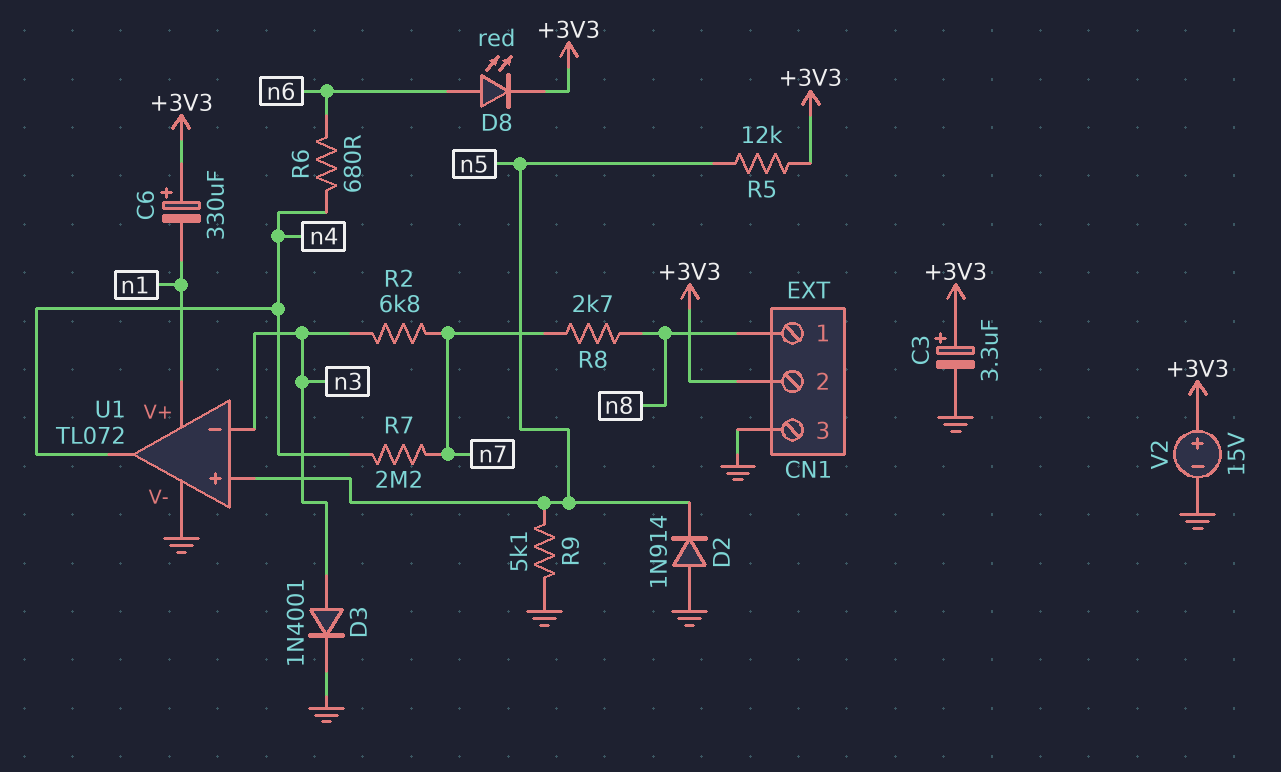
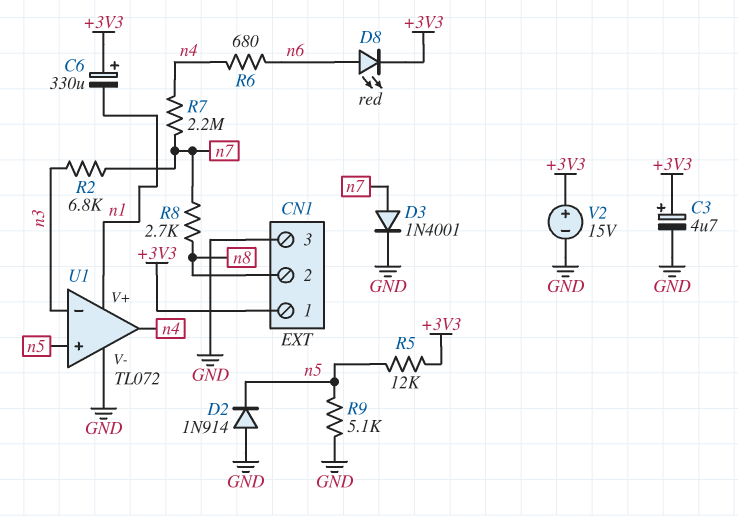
C3: 3.3uF (plus +3V3, minus GND) -> 4.7uF (plus +3V3, minus GND)
CN1 pin 1: n8 -> +3V3
CN1 pin 2: +3V3 -> n8
D3: diode 1N4001 (A n3, K GND) -> diode 1N4001 (A n7, K GND)

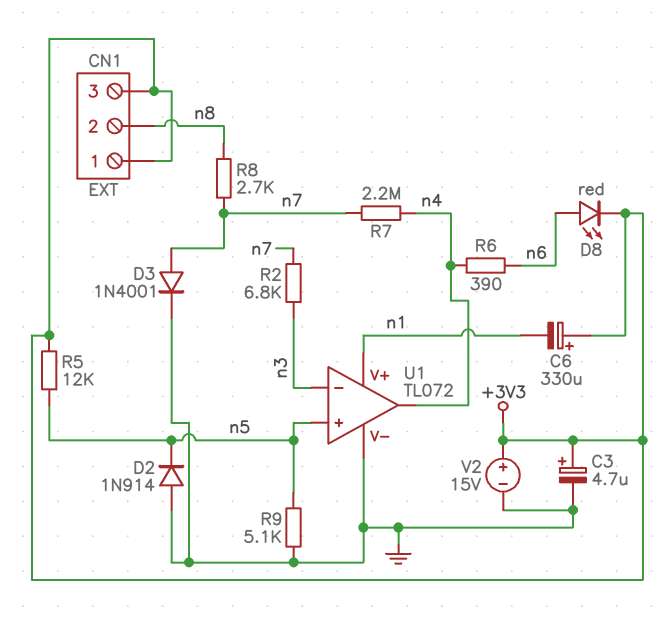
CN1 pin 3: GND -> +3V3
R6: 680 (n4, n6) -> 390 (n4, n6)

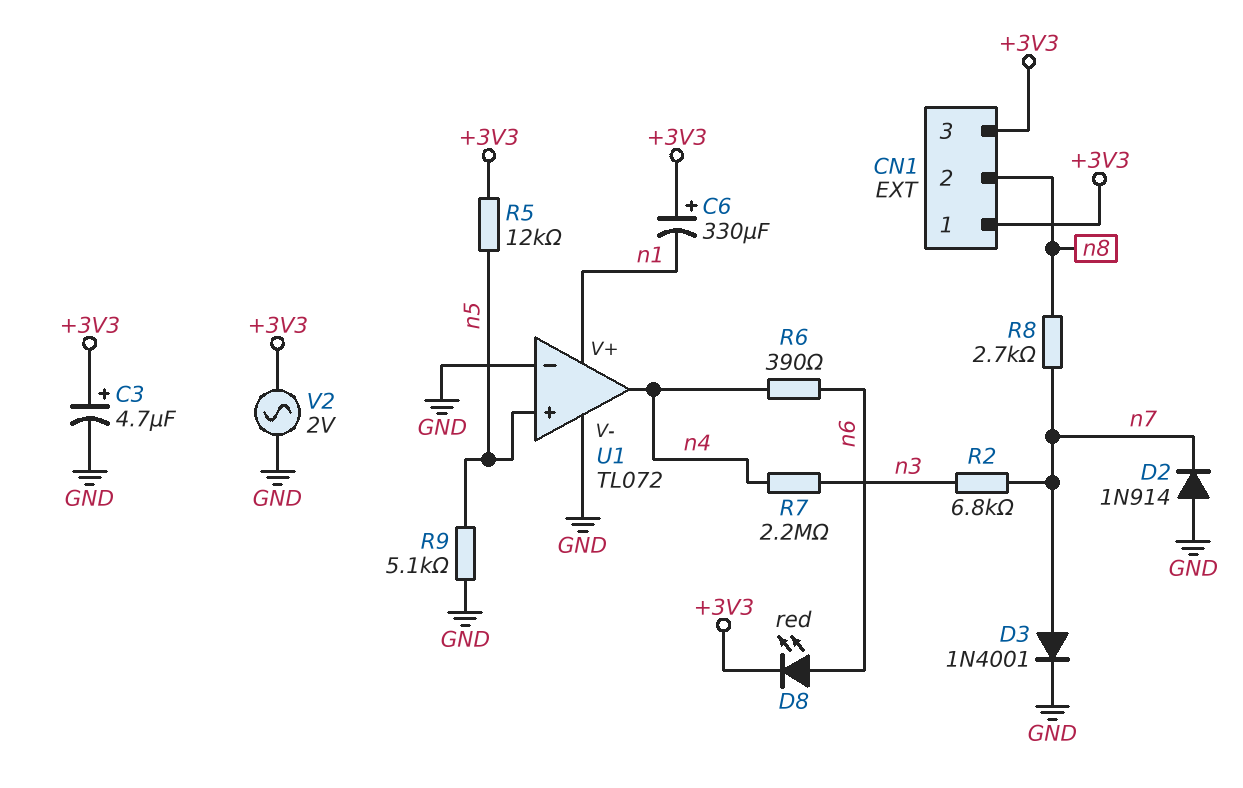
D2: diode 1N914 (A GND, K n5) -> diode 1N914 (A GND, K n7)
R7: 2.2M (n4, n7) -> 2.2M (n3, n4)
U1 pin in-: n3 -> GND
V2: 15V (plus +3V3, minus GND) -> AC 2V (+3V3, GND)

